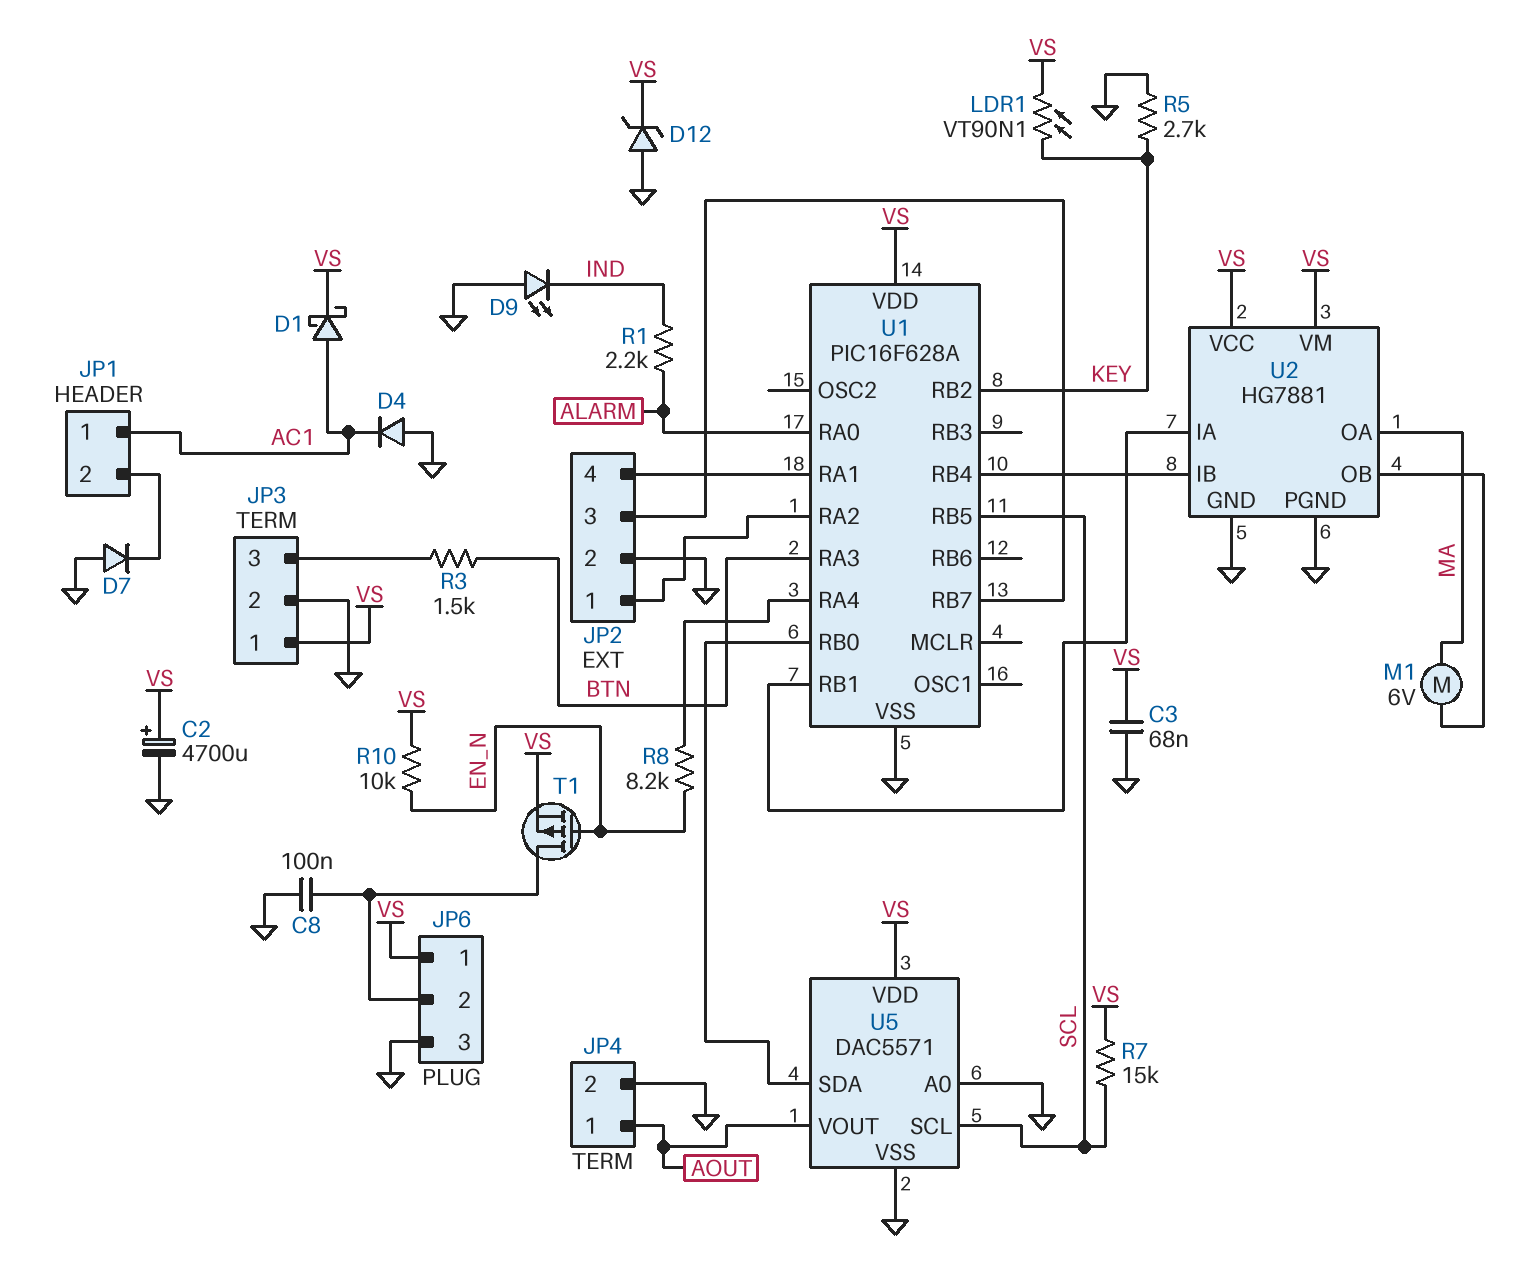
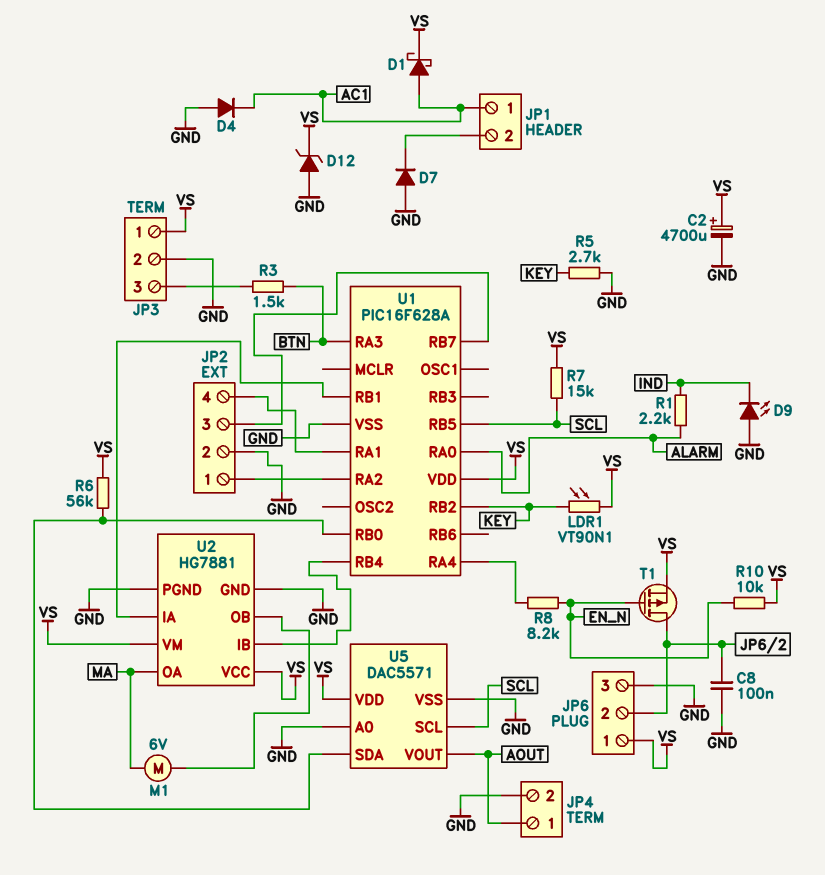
C3: 68nF (GND, VS) -> none
R6: none -> 56k (U1/RB0, VS)

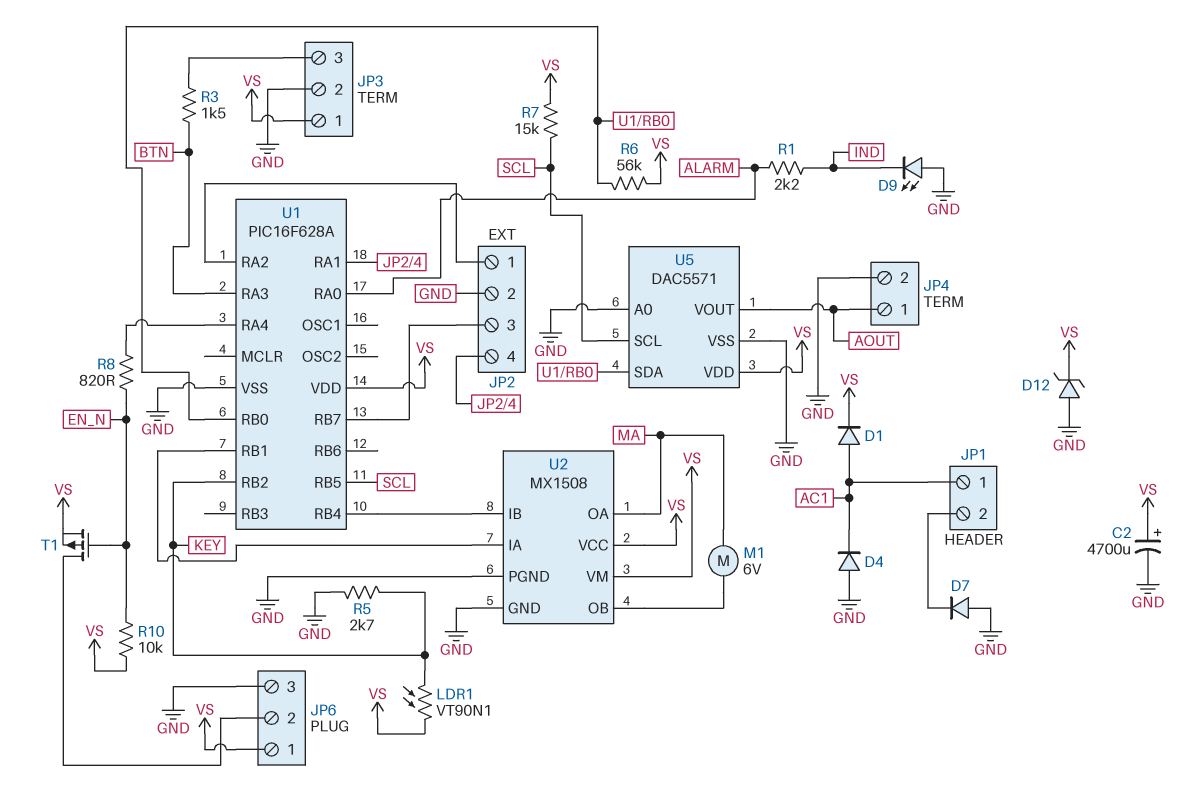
C8: 100nF (GND, JP6/2) -> none
D1: schottky (A AC1, K VS) -> diode (A AC1, K VS)
R8: 8.2k (EN_N, U1/RA4) -> 820 (EN_N, U1/RA4)
U2: HG7881 -> MX1508

